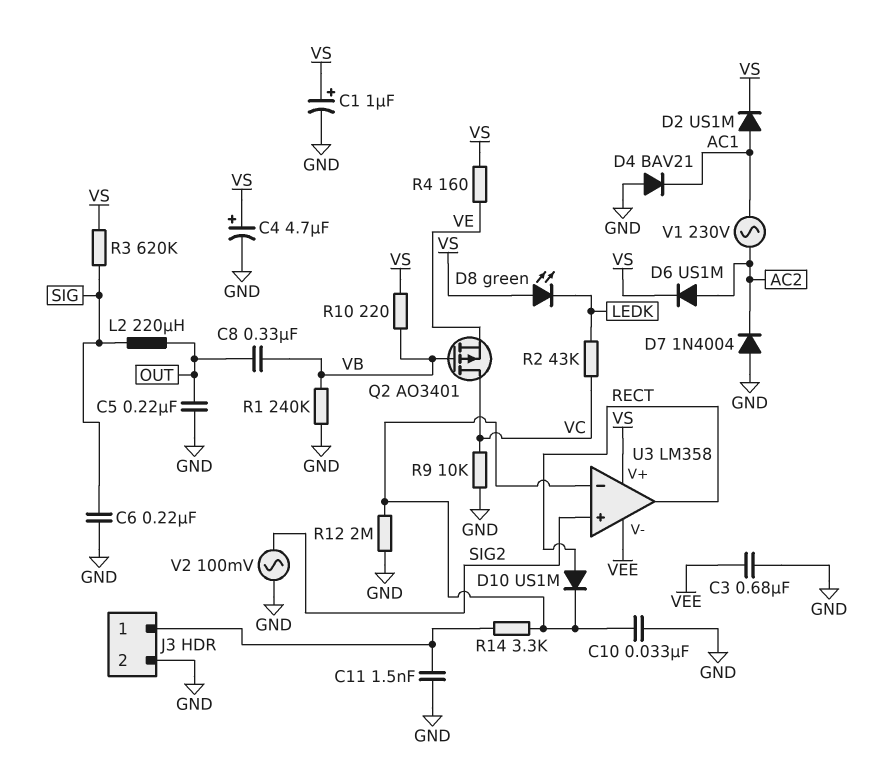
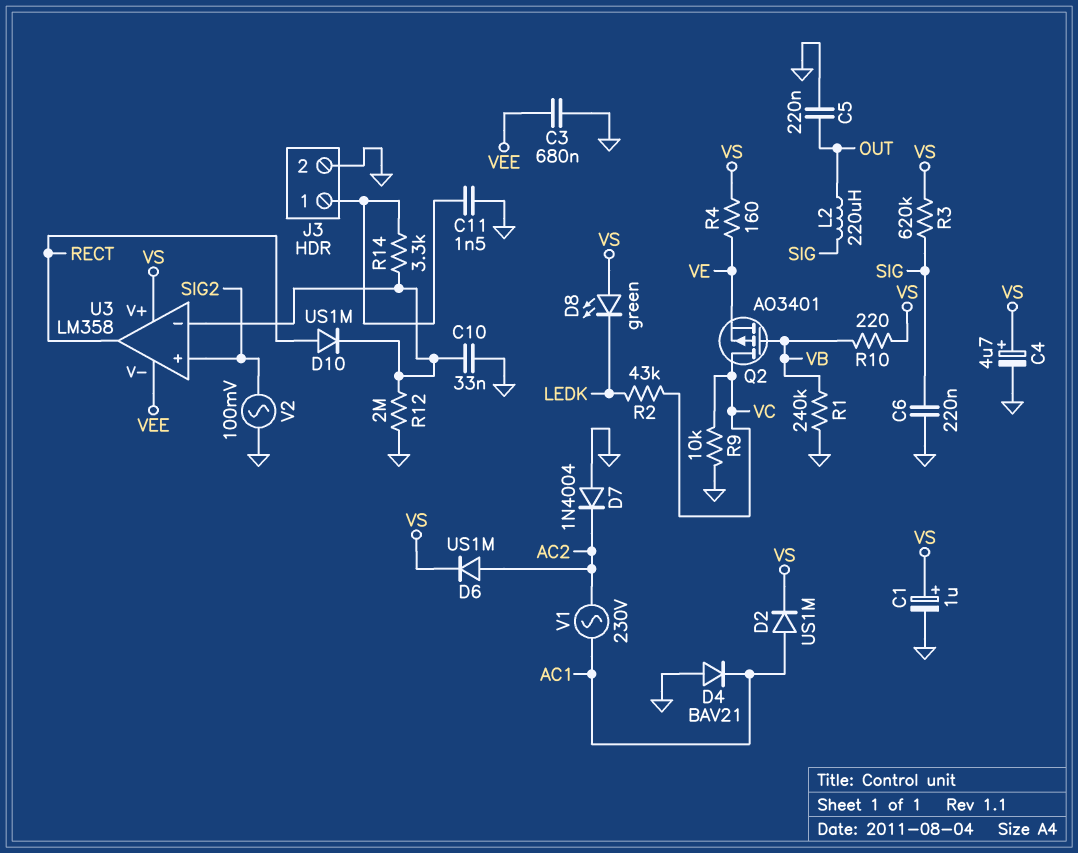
C8: 330nF (OUT, VB) -> none

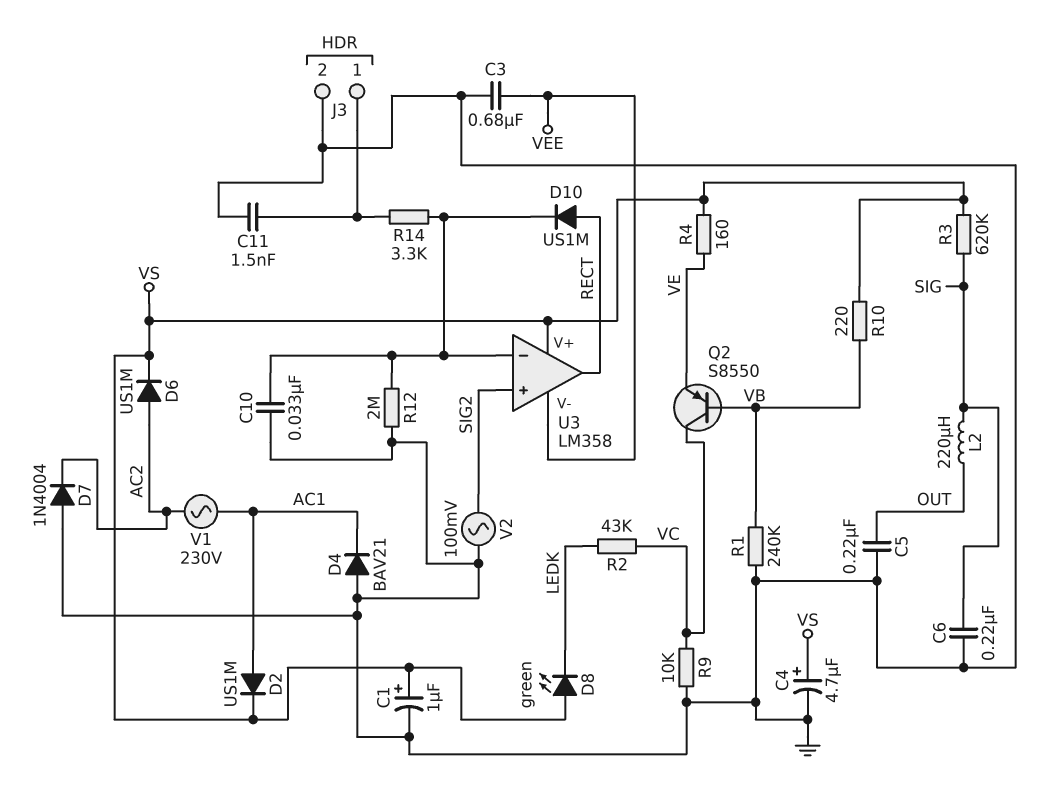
Q2: PMOS AO3401 (G VB, D VC, S VE) -> PNP S8550 (B VB, C VC, E VE)

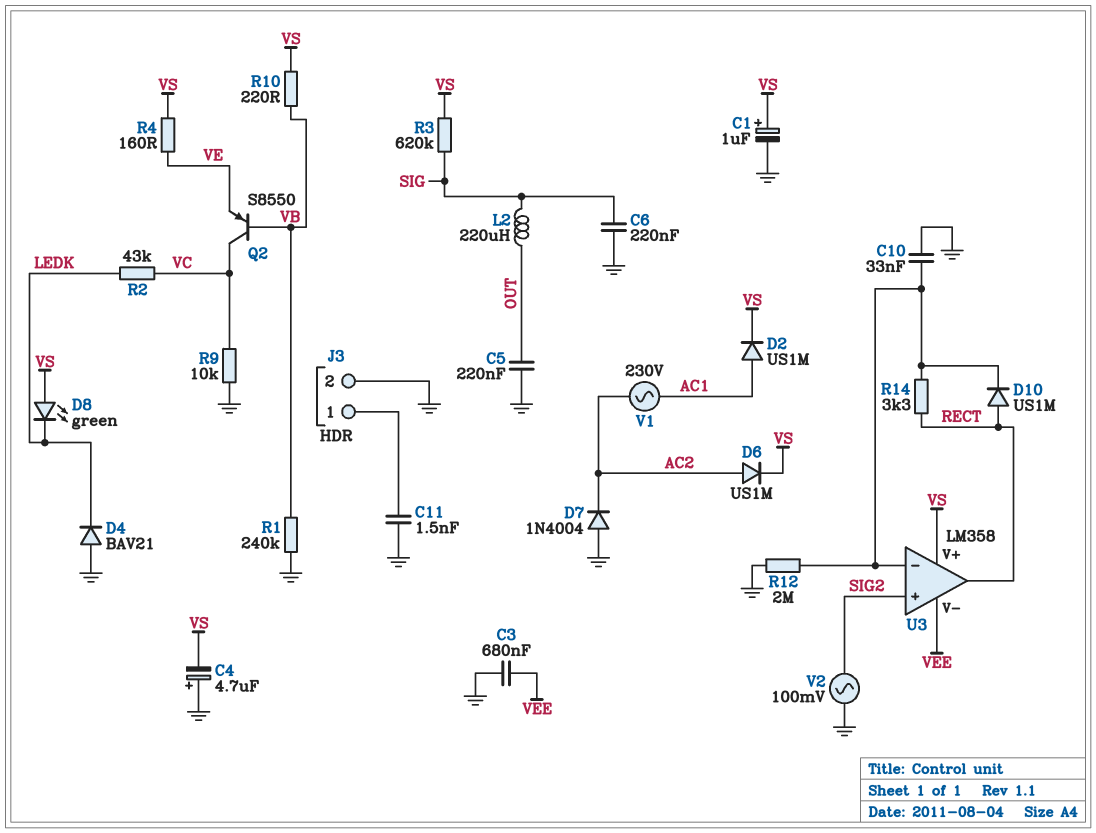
C4: 4.7uF (plus VS, minus GND) -> 4.7uF (plus GND, minus VS)
D4: diode BAV21 (A GND, K AC1) -> diode BAV21 (A GND, K LEDK)
R14: 3.3k (J3/1, U3/in-) -> 3.3k (RECT, U3/in-)

